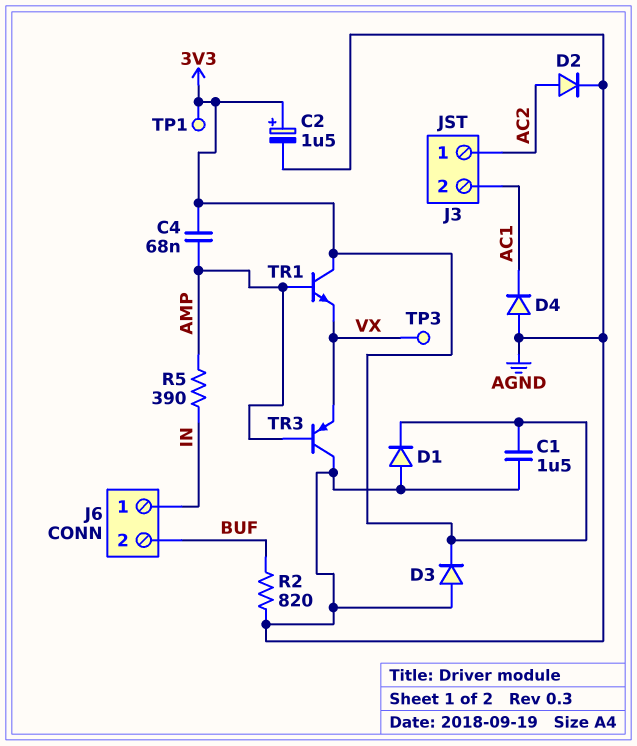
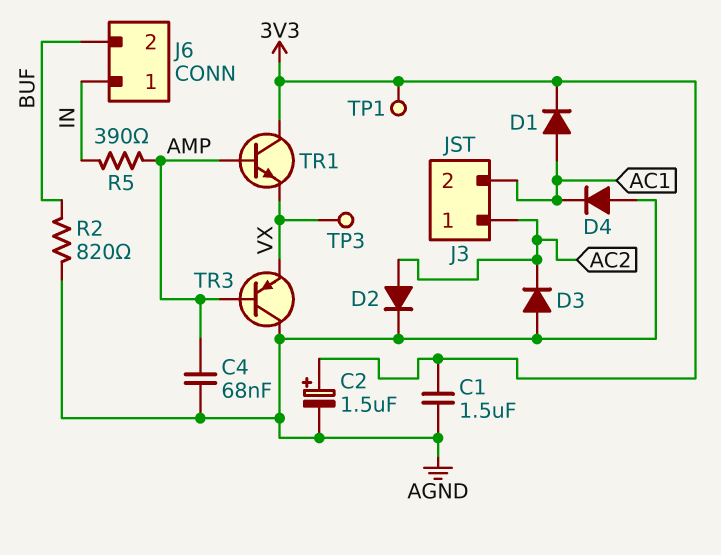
C4: 68nF (3V3, AMP) -> 68nF (AGND, AMP)
D1: diode (A AGND, K 3V3) -> diode (A AC1, K 3V3)
D3: diode (A AGND, K 3V3) -> diode (A AGND, K AC2)

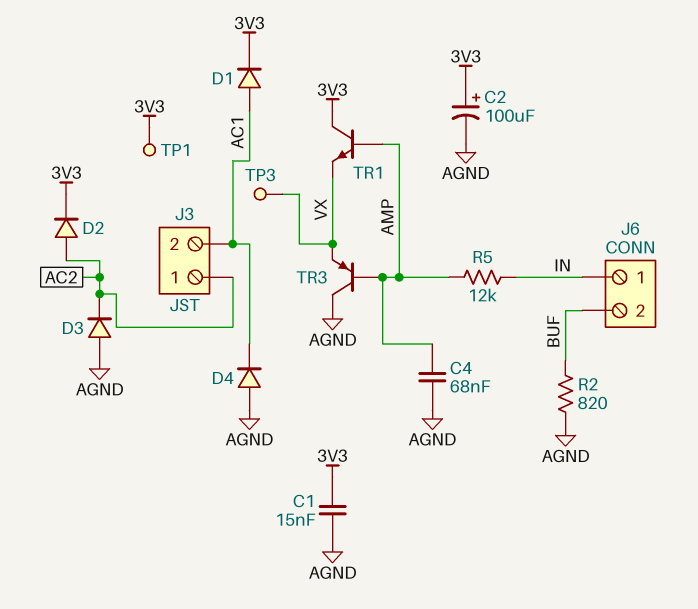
C1: 1.5uF (3V3, AGND) -> 15nF (3V3, AGND)
C2: 1.5uF (plus 3V3, minus AGND) -> 100uF (plus 3V3, minus AGND)
D2: diode (A AC2, K AGND) -> diode (A AC2, K 3V3)
R5: 390 (AMP, IN) -> 12k (AMP, IN)

